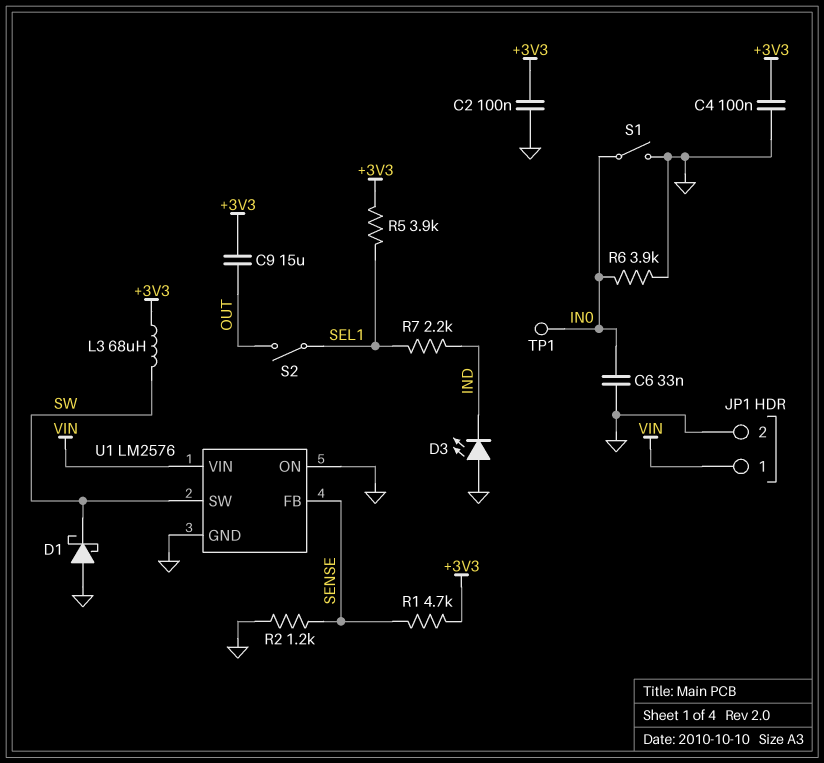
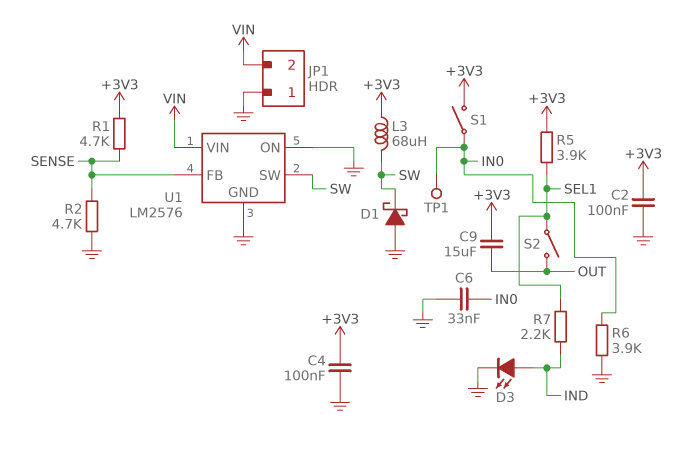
D3: LED (A GND, K IND) -> LED (A IND, K GND)
JP1 pin 1: VIN -> GND
JP1 pin 2: GND -> VIN
R2: 1.2k (GND, SENSE) -> 4.7k (GND, SENSE)
S1: switch (GND, IN0) -> switch (+3V3, IN0)

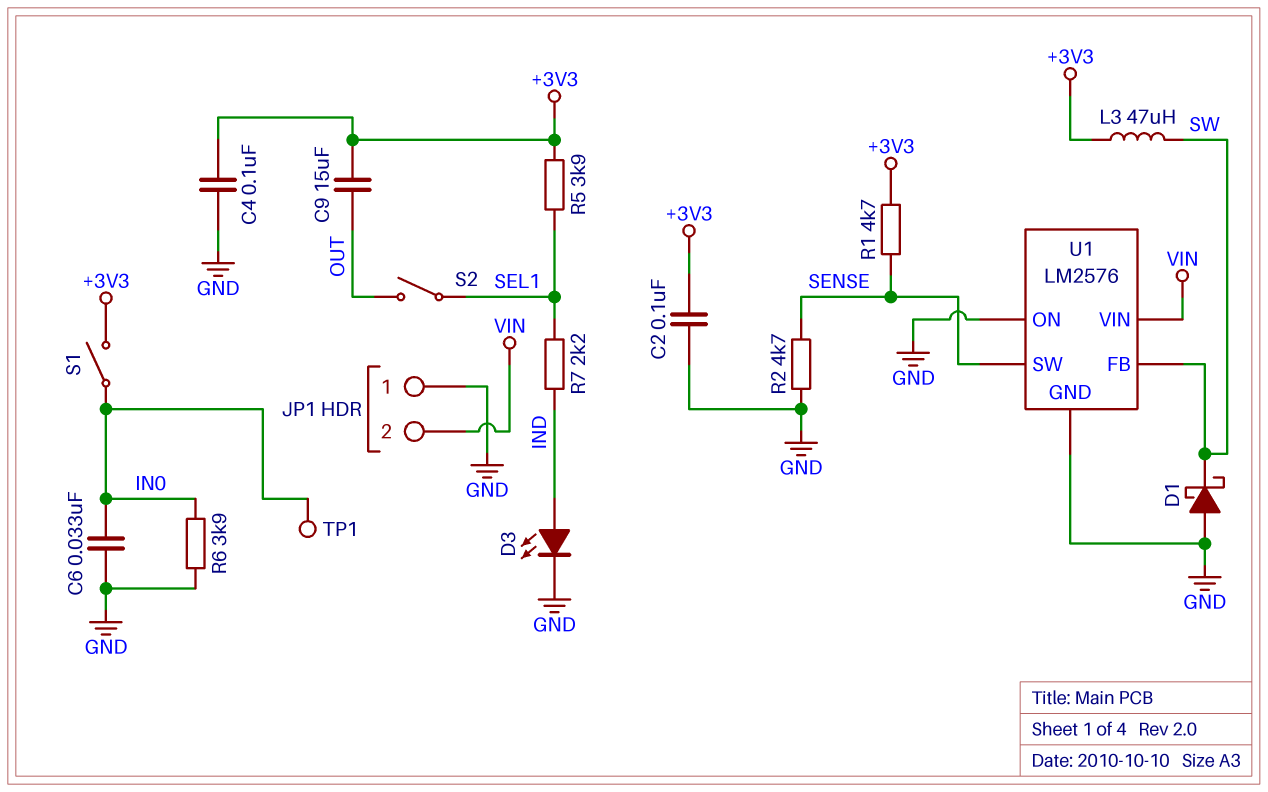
L3: 68uH (+3V3, SW) -> 47uH (+3V3, SW)
U1 pin FB: SENSE -> SW
U1 pin SW: SW -> SENSE

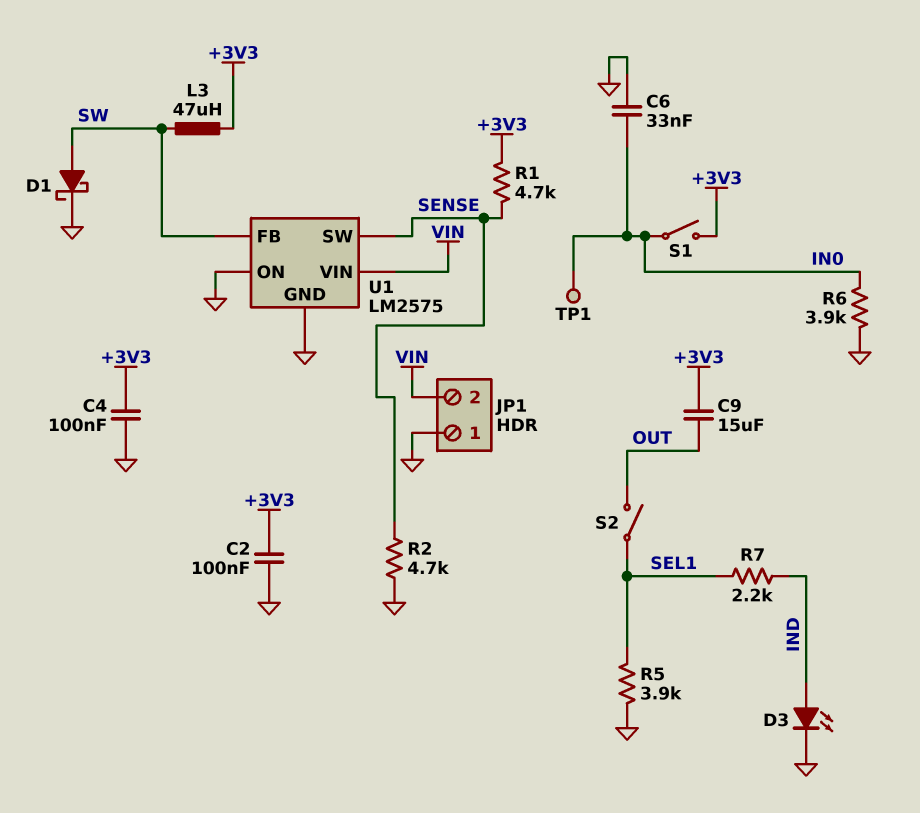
D1: schottky (A GND, K SW) -> schottky (A SW, K GND)
R5: 3.9k (+3V3, SEL1) -> 3.9k (GND, SEL1)
U1: LM2576 -> LM2575

